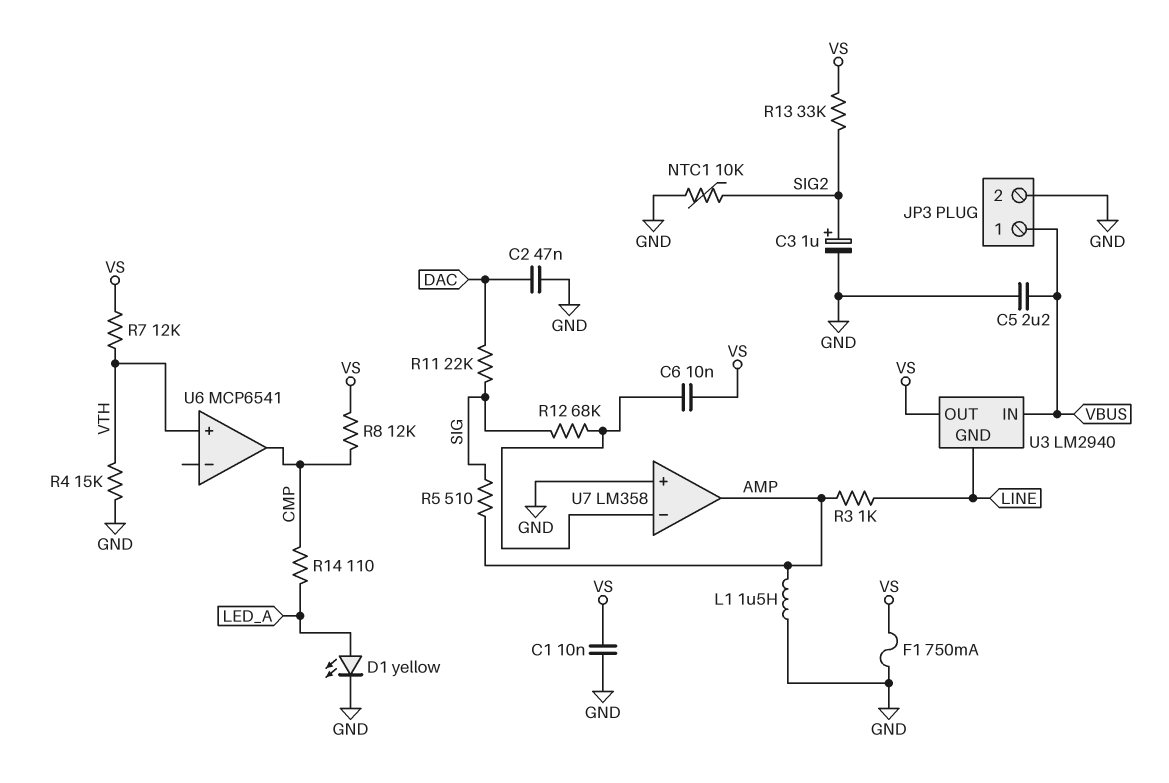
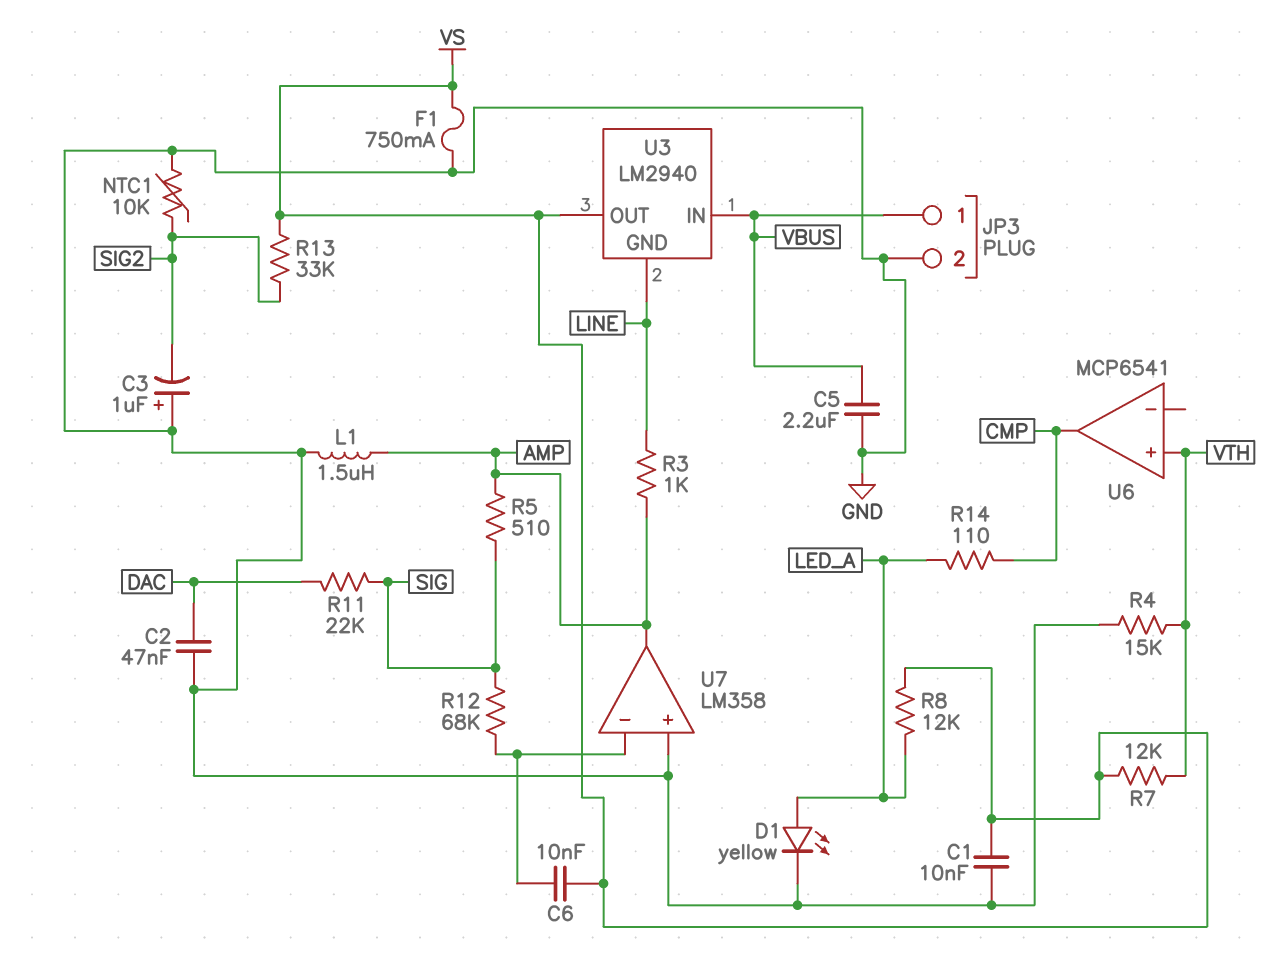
C3: 1uF (plus SIG2, minus GND) -> 1uF (plus GND, minus SIG2)
R8: 12k (CMP, VS) -> 12k (LED_A, VS)

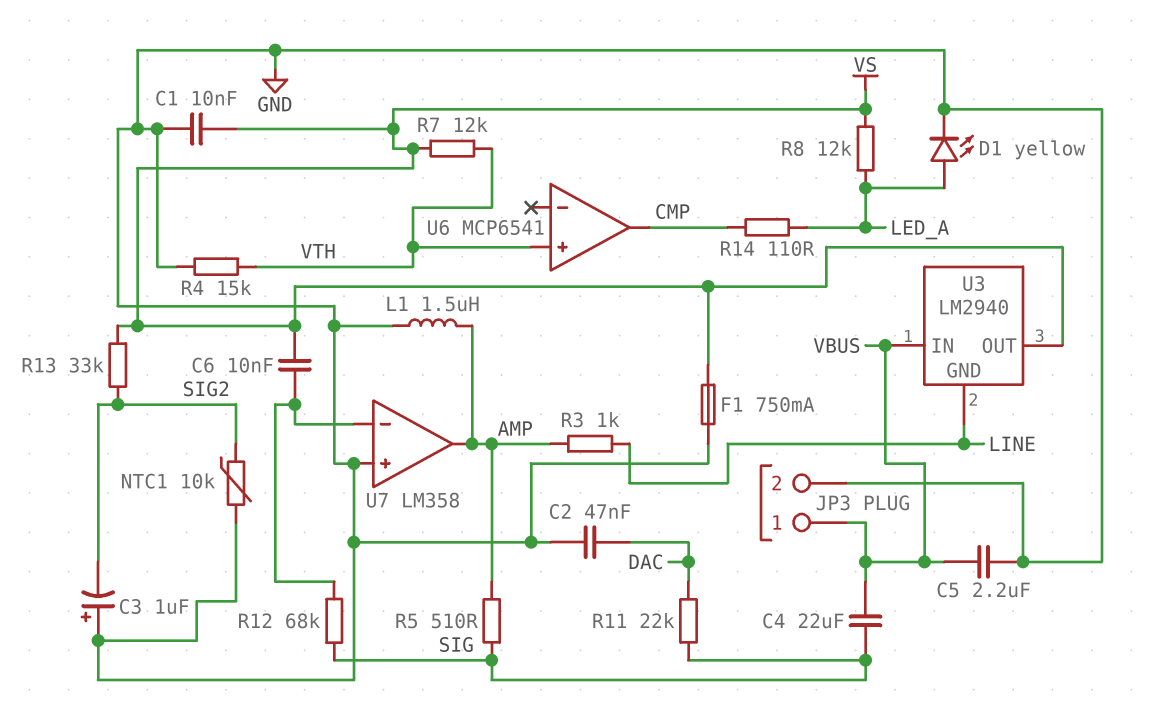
C4: none -> 22uF (SIG, VBUS)

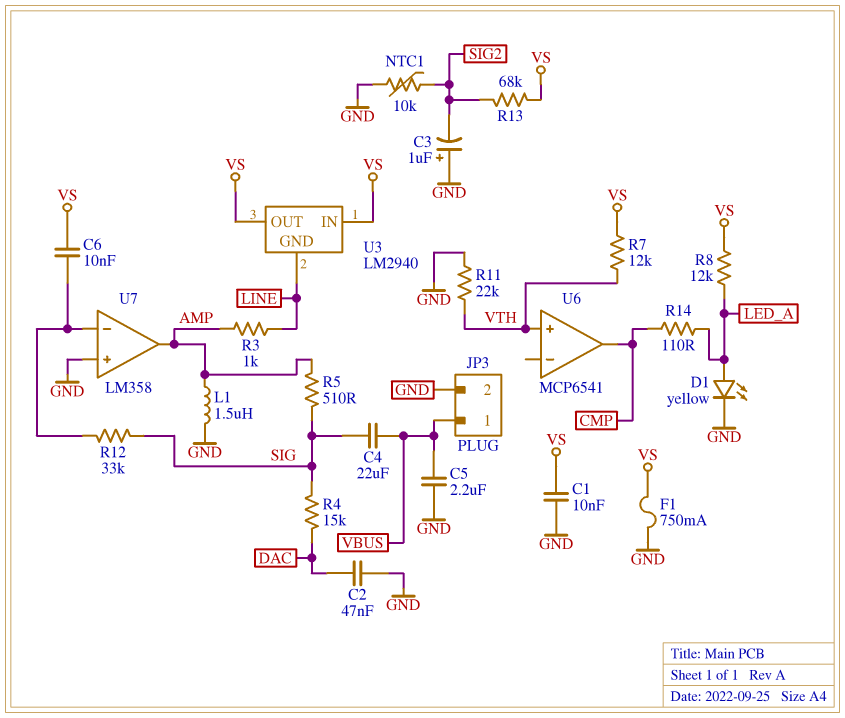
R4: 15k (GND, VTH) -> 15k (DAC, SIG)
R11: 22k (DAC, SIG) -> 22k (GND, VTH)
R12: 68k (SIG, U7/in-) -> 33k (SIG, U7/in-)
R13: 33k (SIG2, VS) -> 68k (SIG2, VS)
U3 pin IN: VBUS -> VS

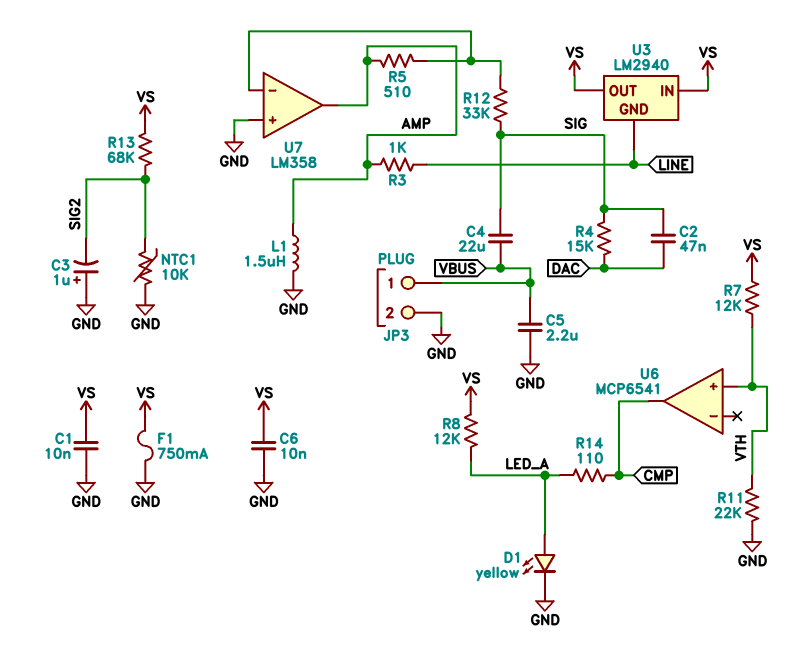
C2: 47nF (DAC, GND) -> 47nF (DAC, SIG)
C6: 10nF (U7/in-, VS) -> 10nF (GND, VS)
R5: 510 (AMP, SIG) -> 510 (AMP, U7/in-)

